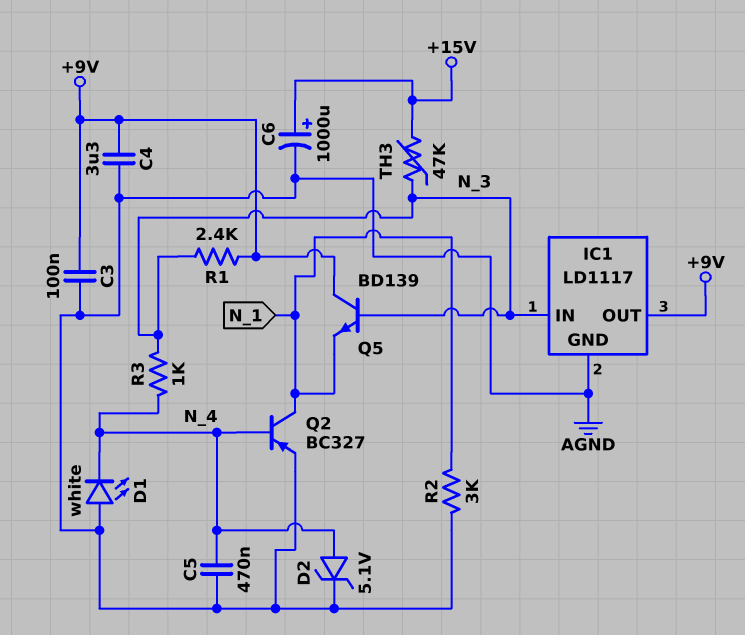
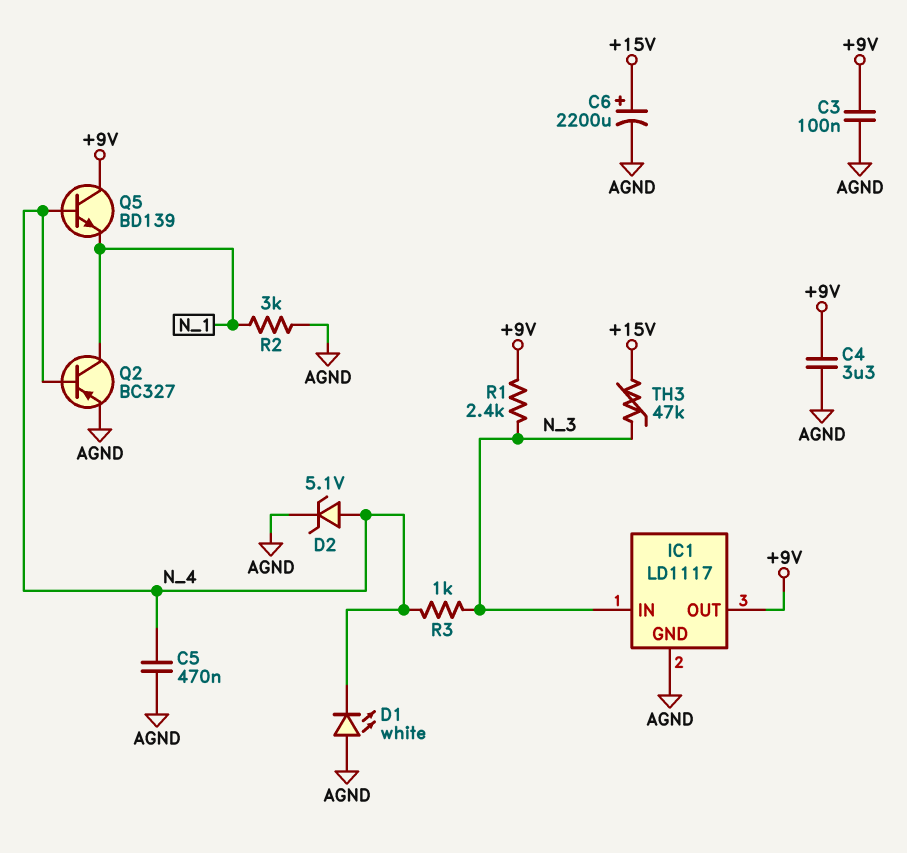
C6: 1000uF (plus +15V, minus AGND) -> 2200uF (plus +15V, minus AGND)
Q5: NPN BD139 (B N_3, C +9V, E N_1) -> NPN BD139 (B N_4, C +9V, E N_1)

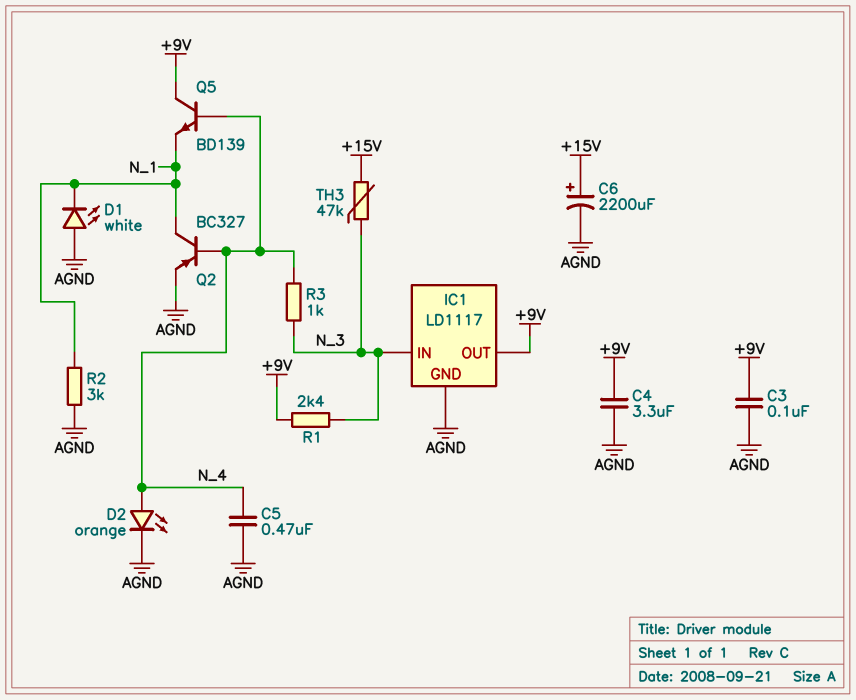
D1: LED white (A AGND, K N_4) -> LED white (A AGND, K N_1)
D2: zener 5.1V (A N_4, K AGND) -> LED orange (A N_4, K AGND)

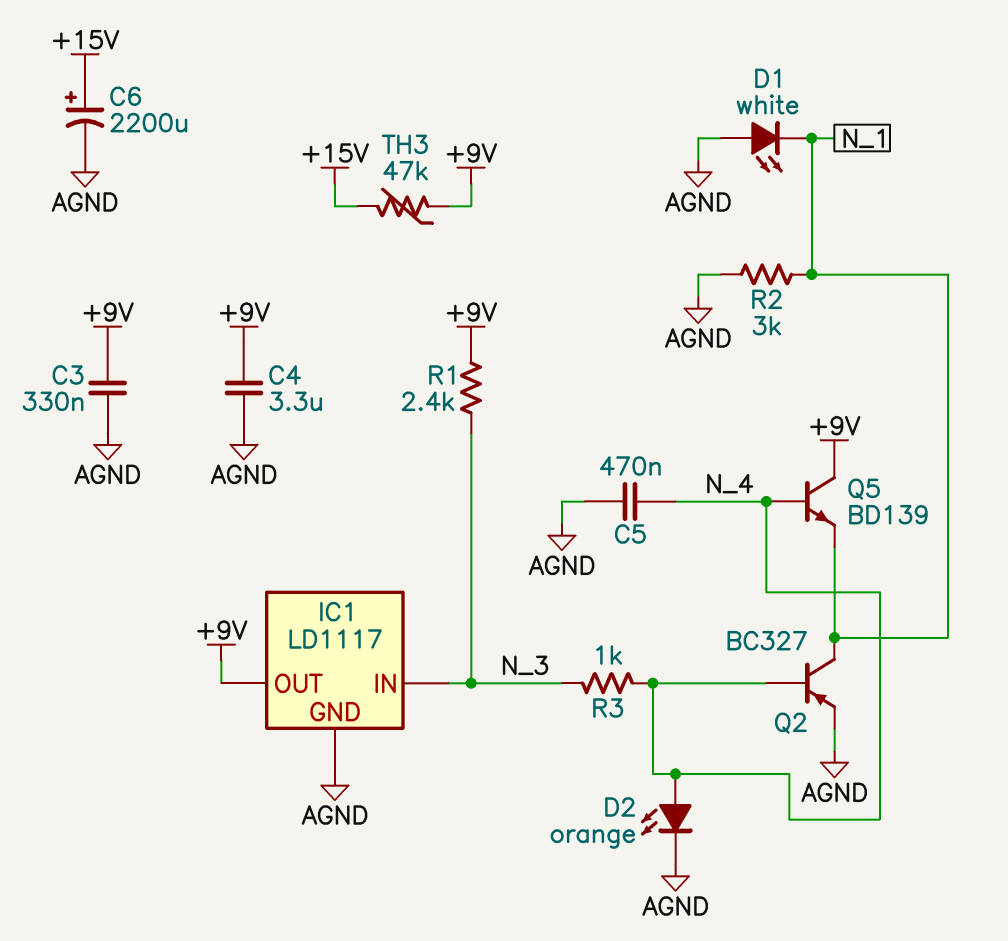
C3: 100nF (+9V, AGND) -> 330nF (+9V, AGND)
TH3: 47k (+15V, N_3) -> 47k (+9V, +15V)

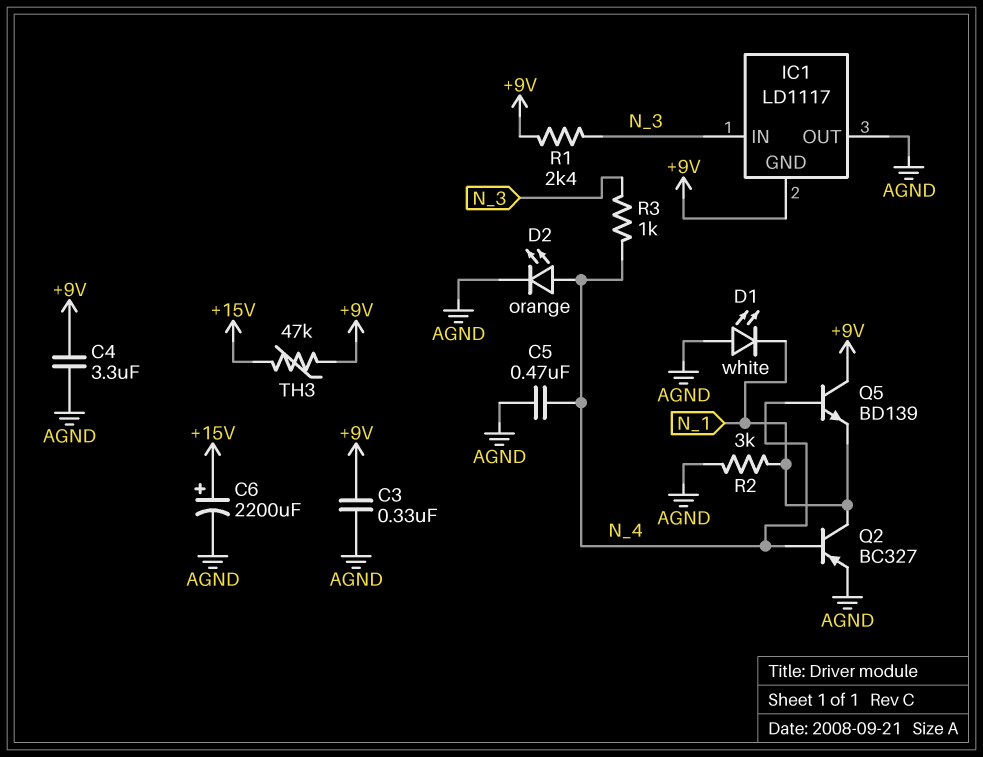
IC1 pin GND: AGND -> +9V
IC1 pin OUT: +9V -> AGND

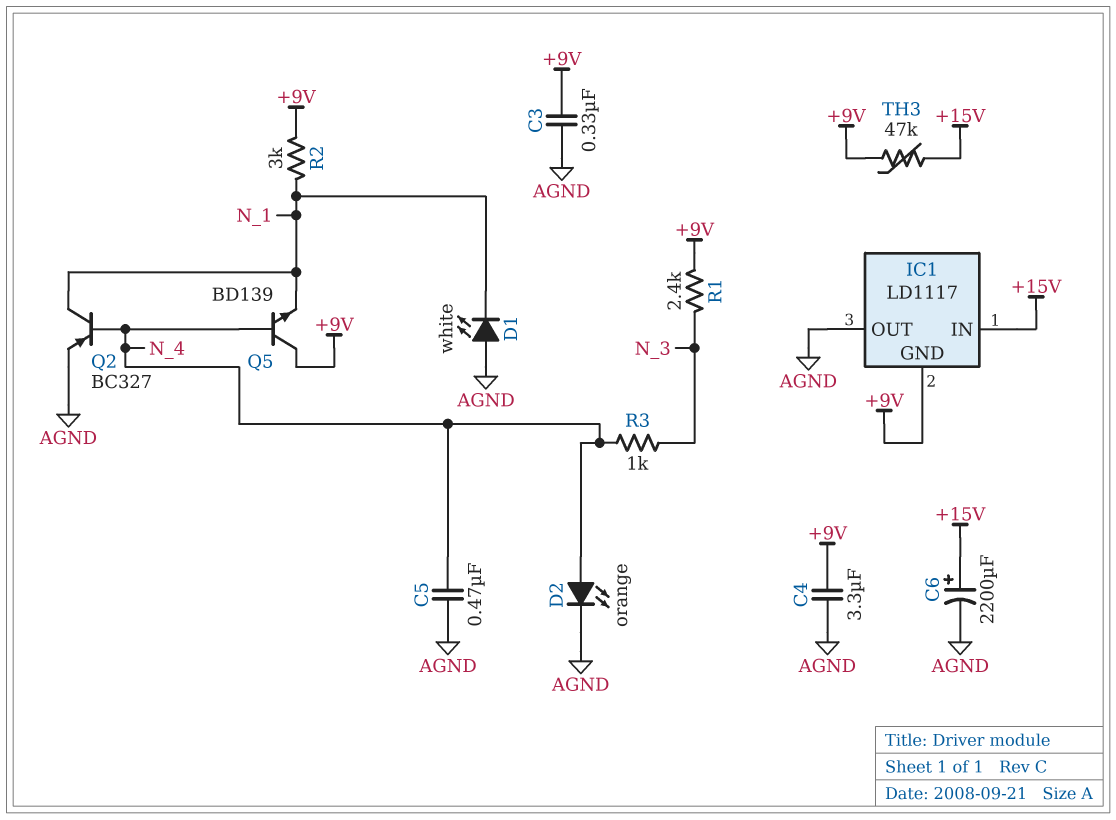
IC1 pin IN: N_3 -> +15V
R2: 3k (AGND, N_1) -> 3k (+9V, N_1)

